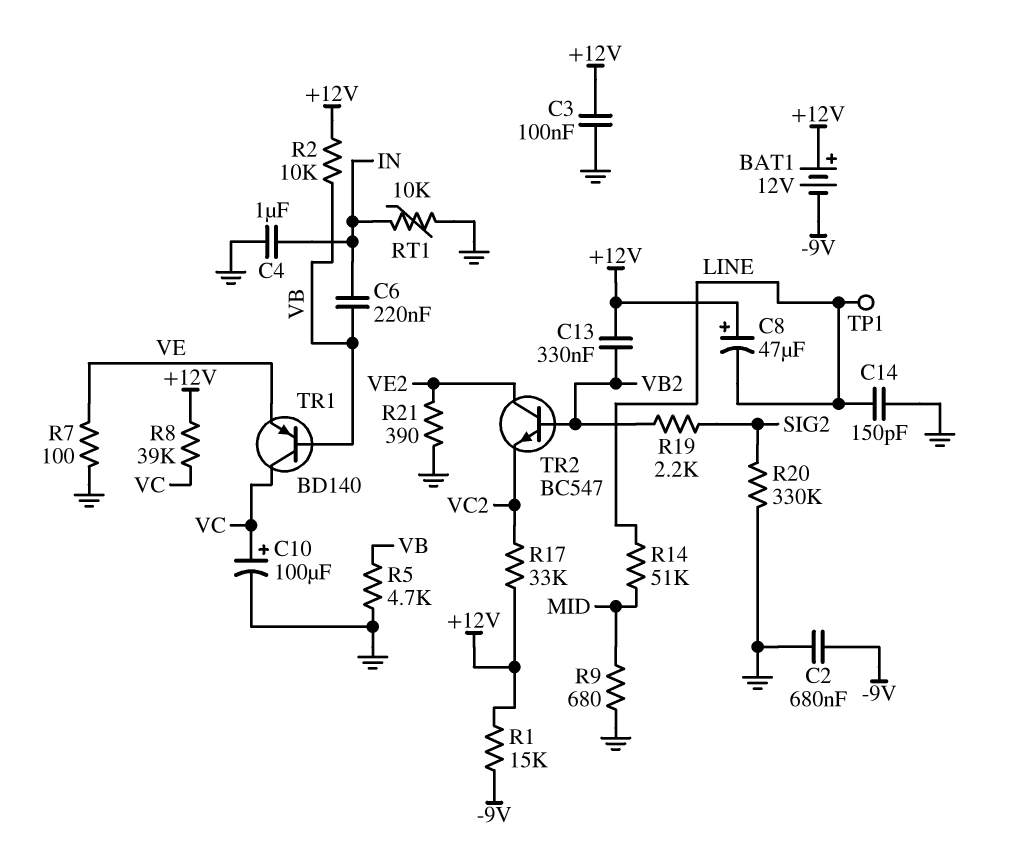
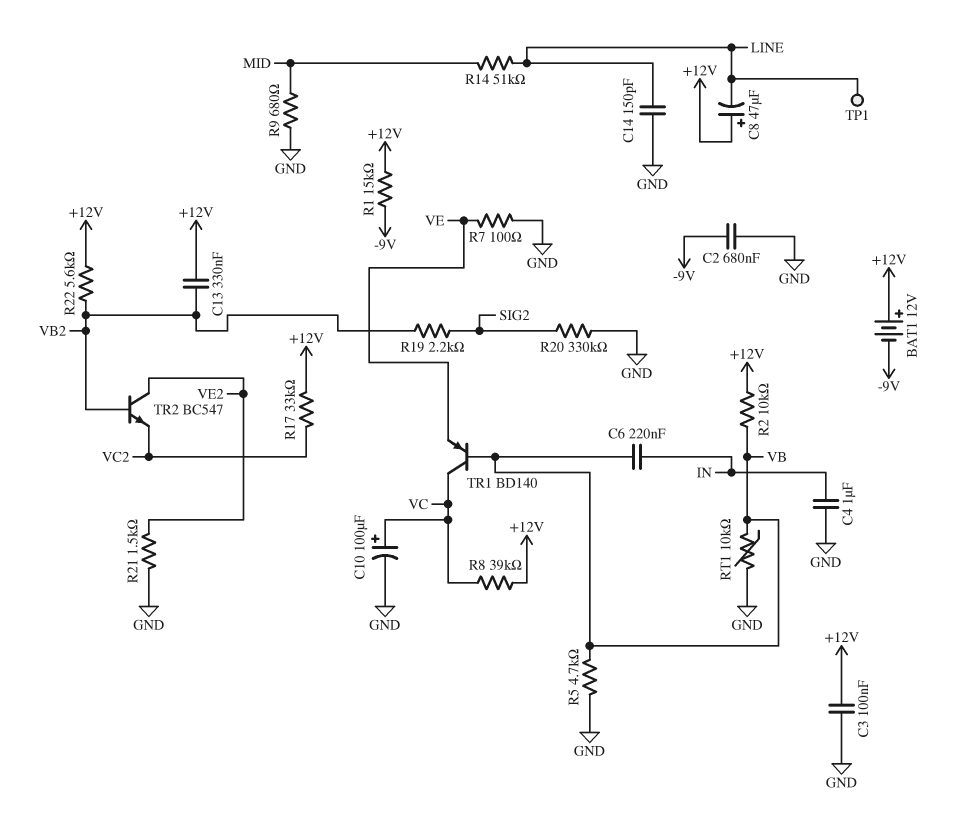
R21: 390 (GND, VE2) -> 1.5k (GND, VE2)
R22: none -> 5.6k (+12V, VB2)
RT1: 10k (GND, IN) -> 10k (GND, VB)

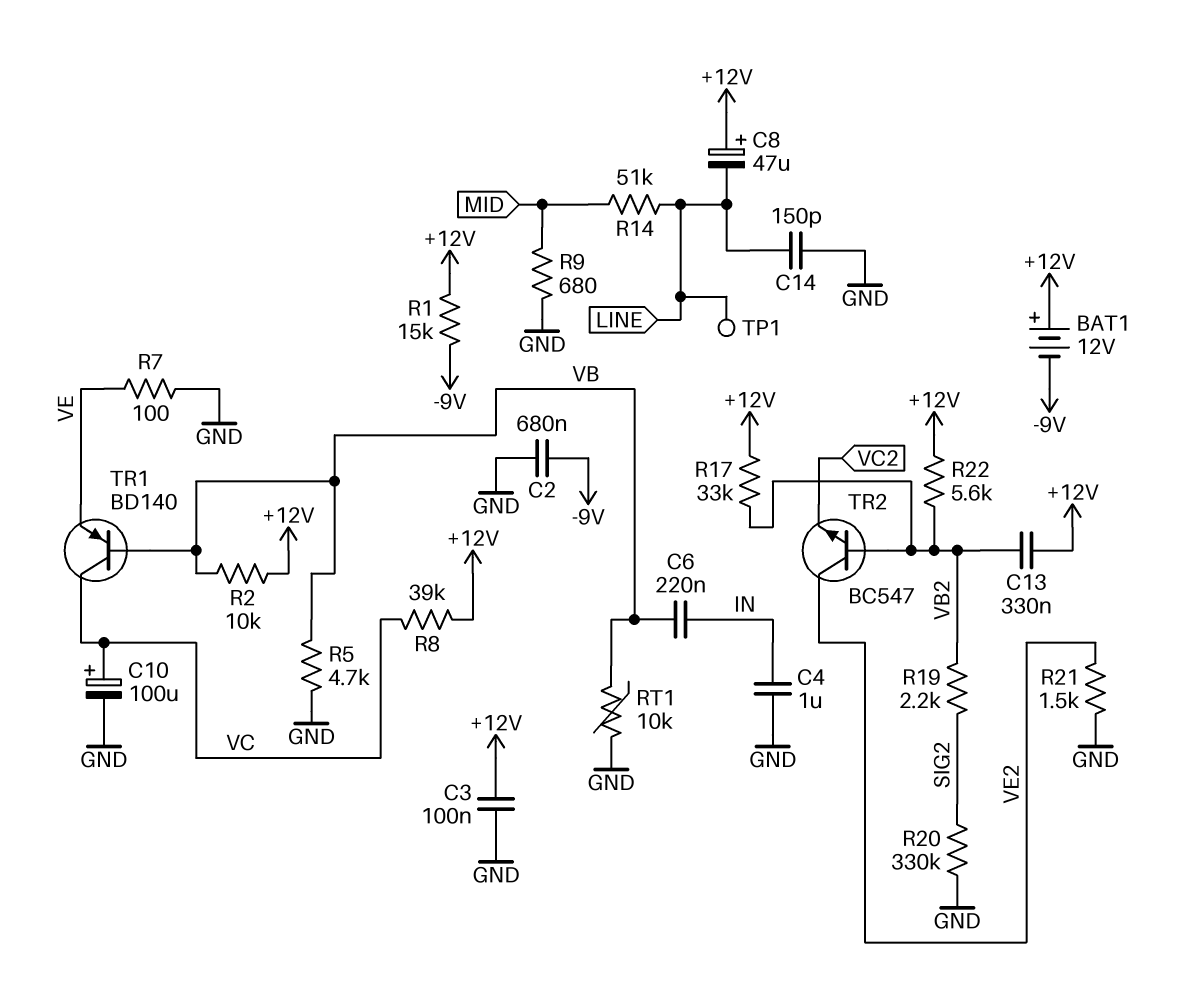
R17: 33k (+12V, VC2) -> 33k (+12V, VB2)

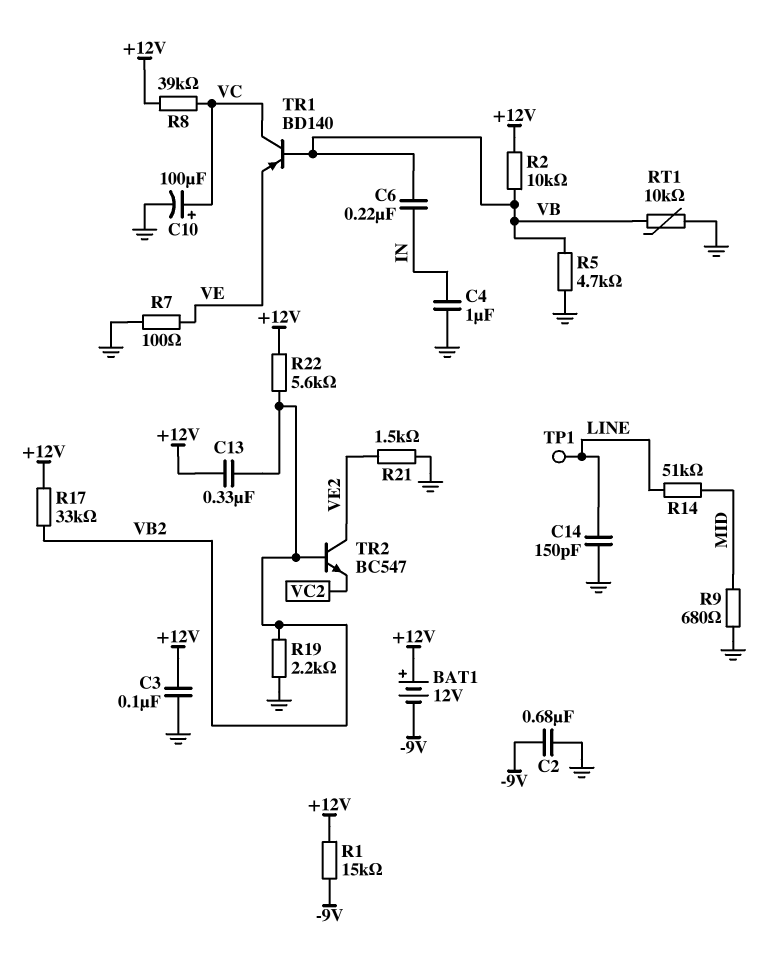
C8: 47uF (plus +12V, minus LINE) -> none
R19: 2.2k (SIG2, VB2) -> 2.2k (GND, VB2)
R20: 330k (GND, SIG2) -> none

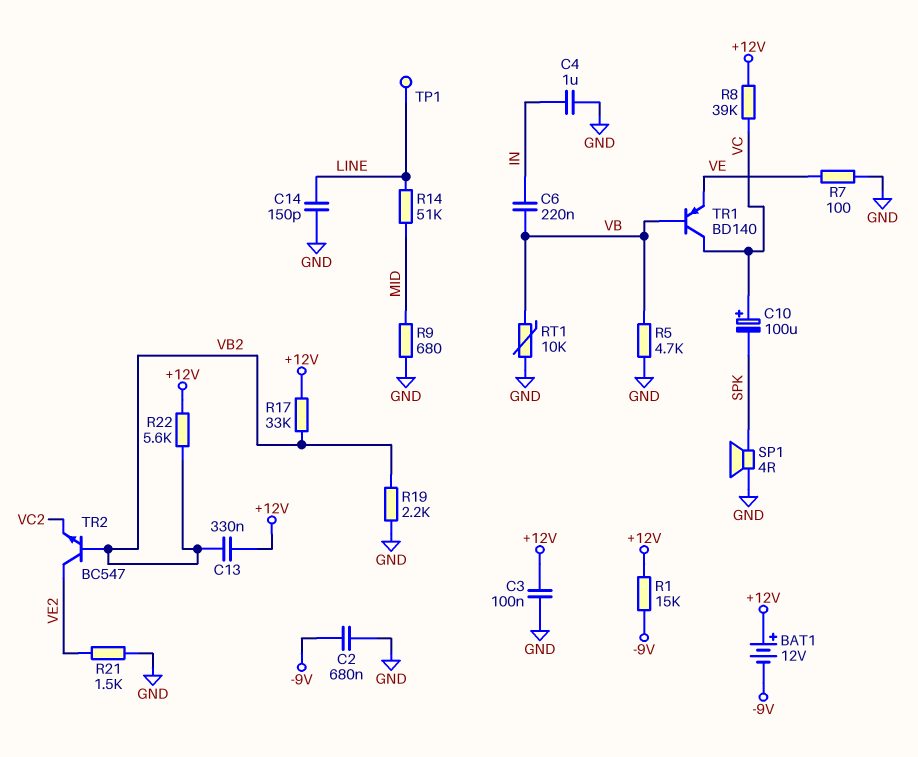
C10: 100uF (plus VC, minus GND) -> 100uF (plus VC, minus SPK)
R2: 10k (+12V, VB) -> none
SP1: none -> speaker 4R (GND, SPK)

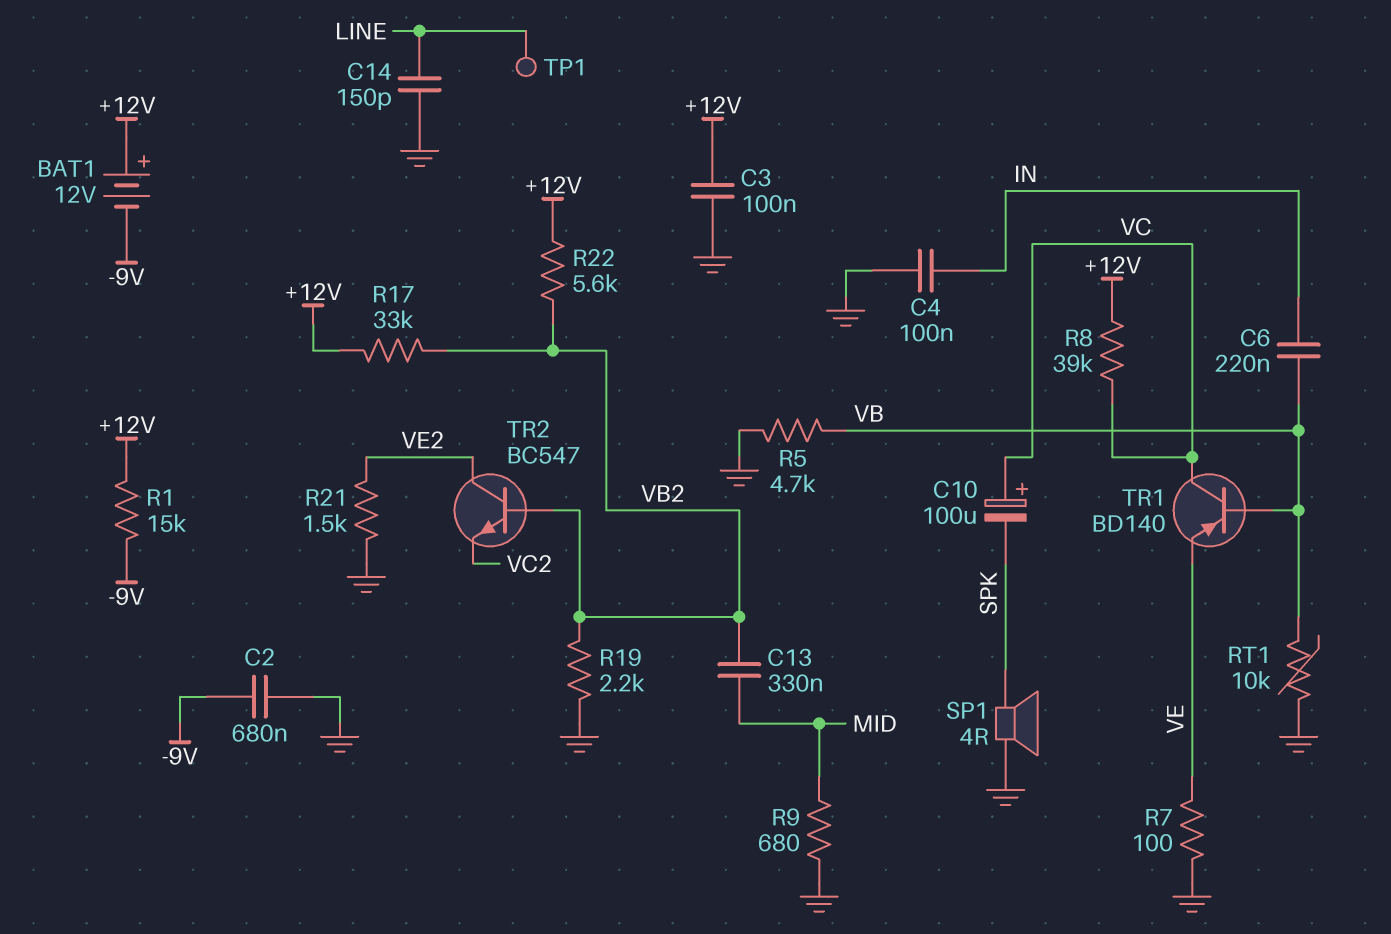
C4: 1uF (GND, IN) -> 100nF (GND, IN)
C13: 330nF (+12V, VB2) -> 330nF (MID, VB2)
R14: 51k (LINE, MID) -> none

